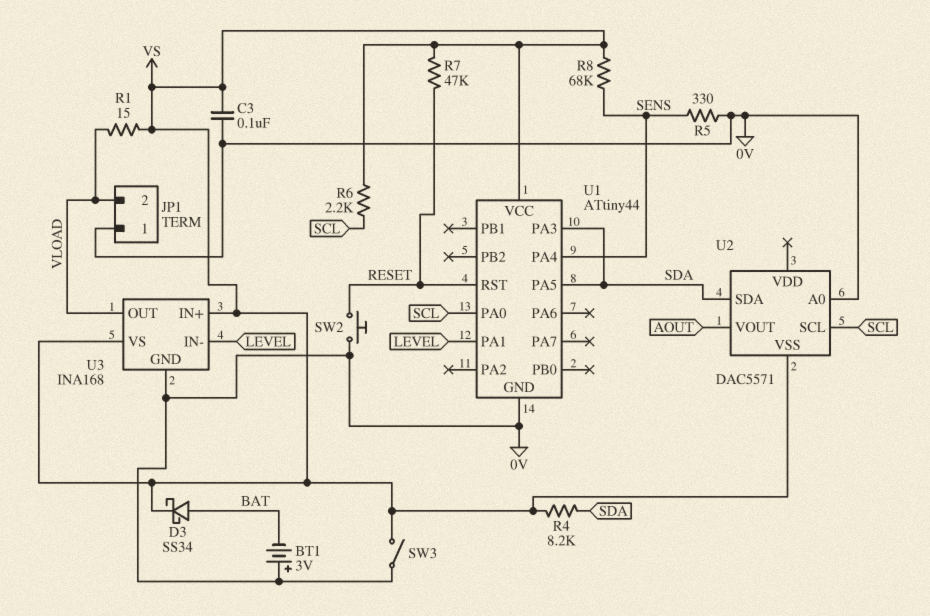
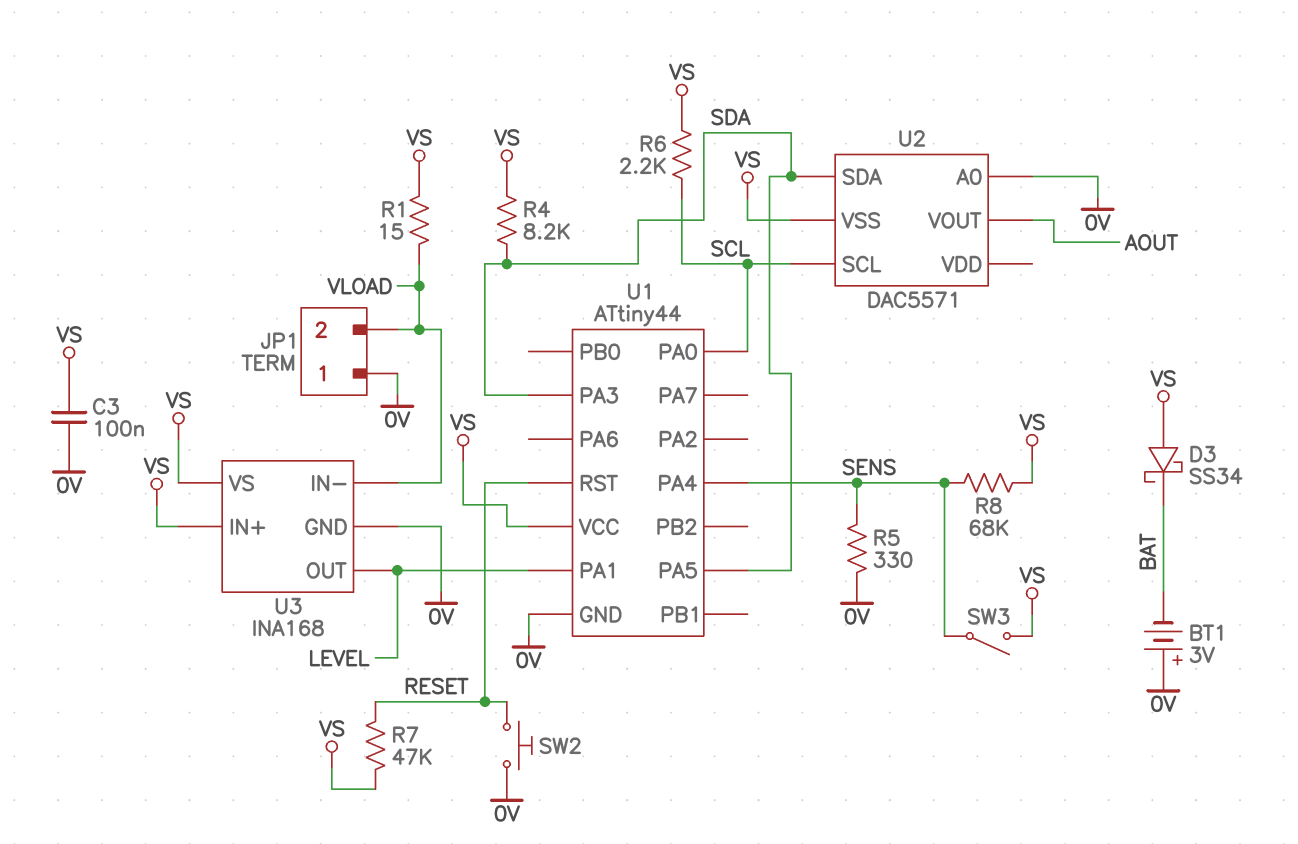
D3: schottky SS34 (A BAT, K VS) -> schottky SS34 (A VS, K BAT)
SW3: switch (0V, VS) -> switch (SENS, VS)
U3 pin IN-: LEVEL -> VLOAD
U3 pin OUT: VLOAD -> LEVEL

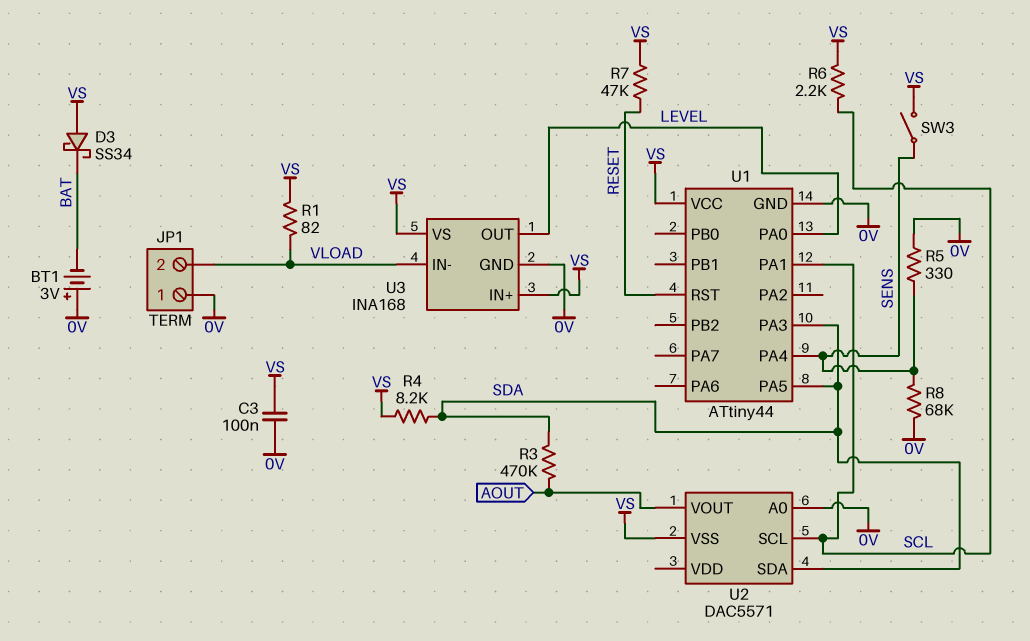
R1: 15 (VLOAD, VS) -> 82 (VLOAD, VS)
R3: none -> 470k (AOUT, SDA)
R8: 68k (SENS, VS) -> 68k (0V, SENS)
SW2: button (0V, RESET) -> none
U1 pin PA0: SCL -> LEVEL
U1 pin PA1: LEVEL -> SCL

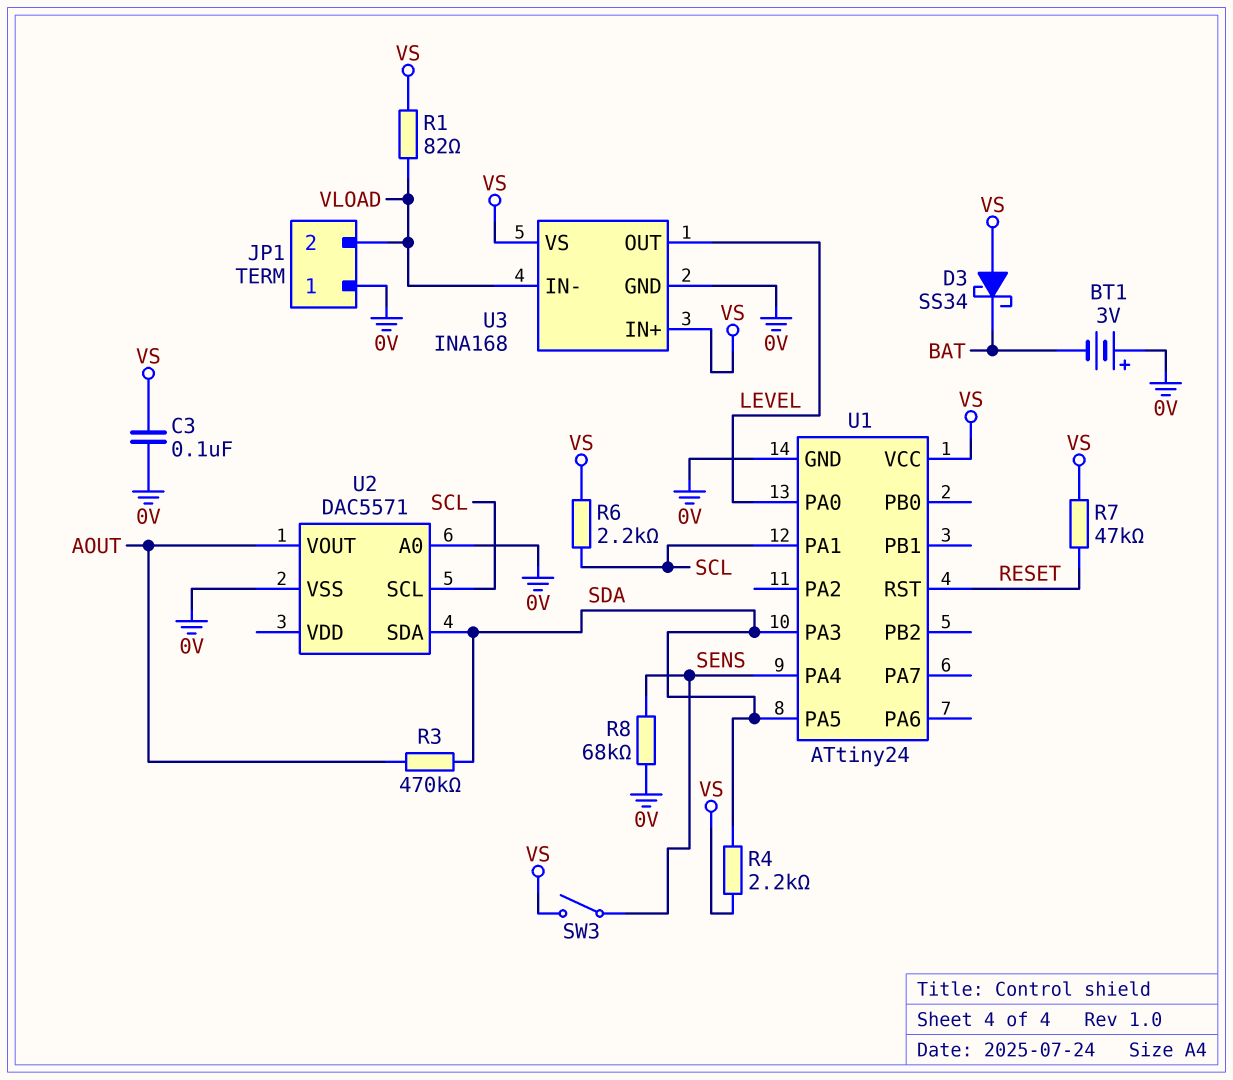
R4: 8.2k (SDA, VS) -> 2.2k (SDA, VS)
R5: 330 (0V, SENS) -> none
U1: ATtiny44 -> ATtiny24
U2 pin VSS: VS -> 0V

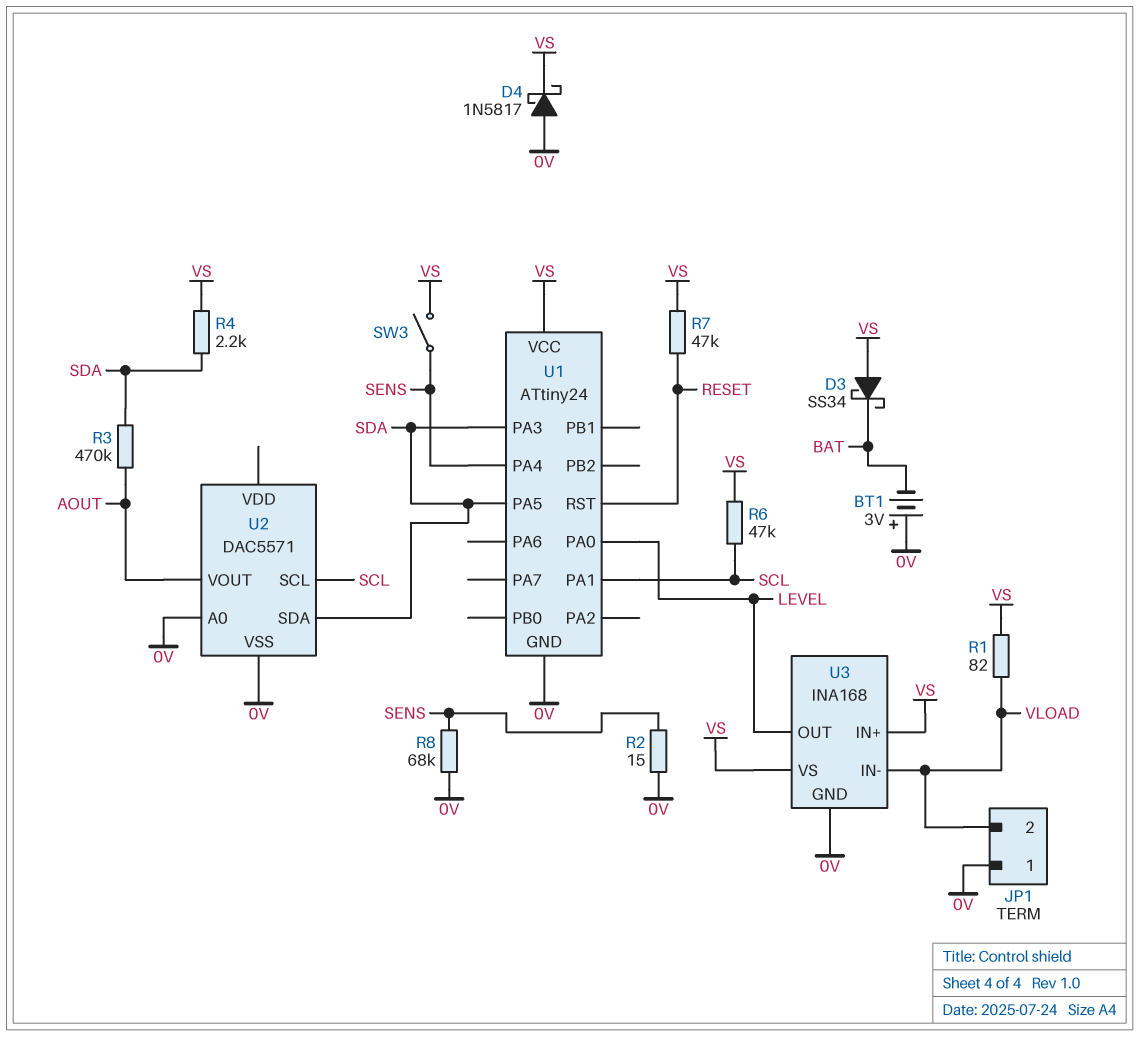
C3: 100nF (0V, VS) -> none
D4: none -> schottky 1N5817 (A 0V, K VS)
R2: none -> 15 (0V, SENS)
R6: 2.2k (SCL, VS) -> 47k (SCL, VS)

